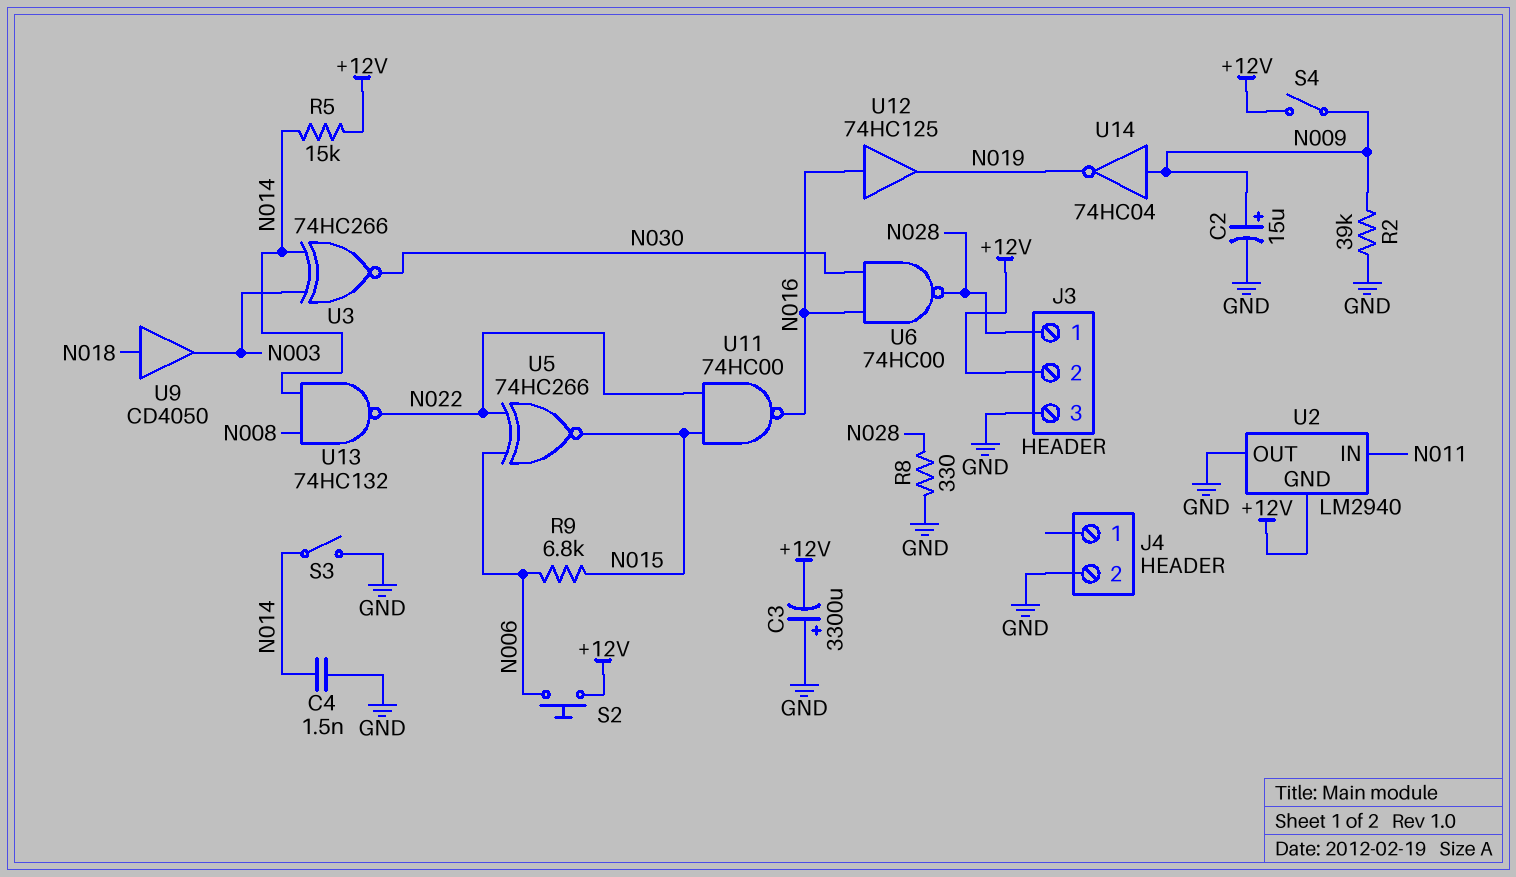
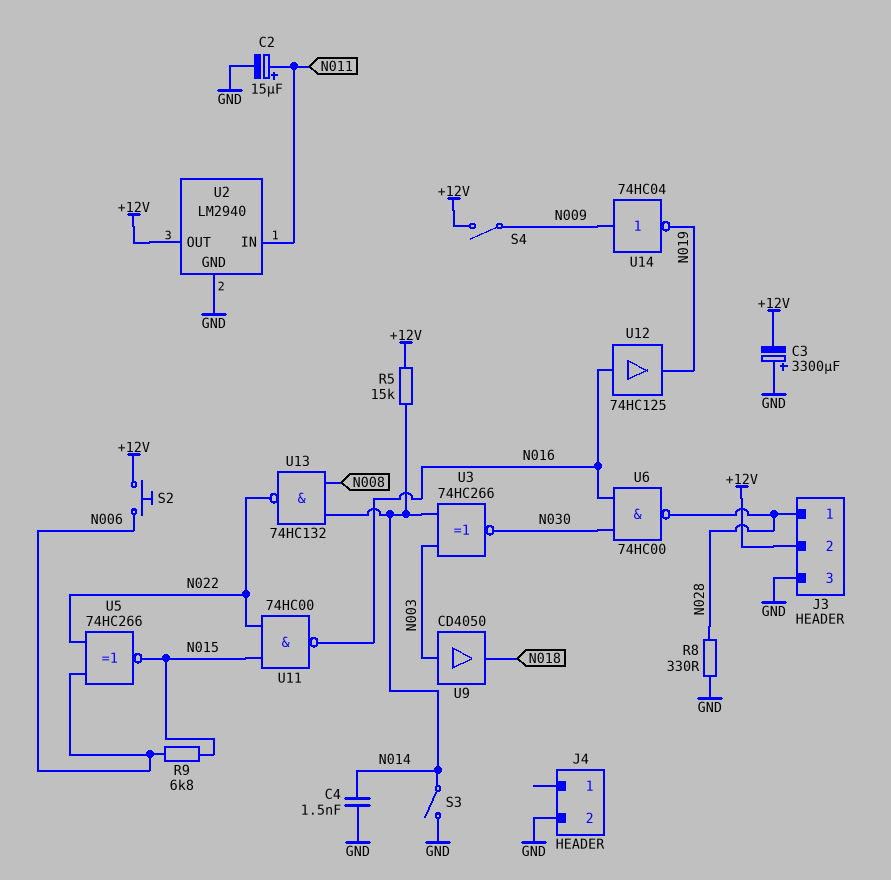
C2: 15uF (plus N009, minus GND) -> 15uF (plus N011, minus GND)
R2: 39k (GND, N009) -> none
U2 pin GND: +12V -> GND
U2 pin OUT: GND -> +12V
U9: buffer CD4050 (in N018, out N003) -> buffer CD4050 (in N003, out N018)

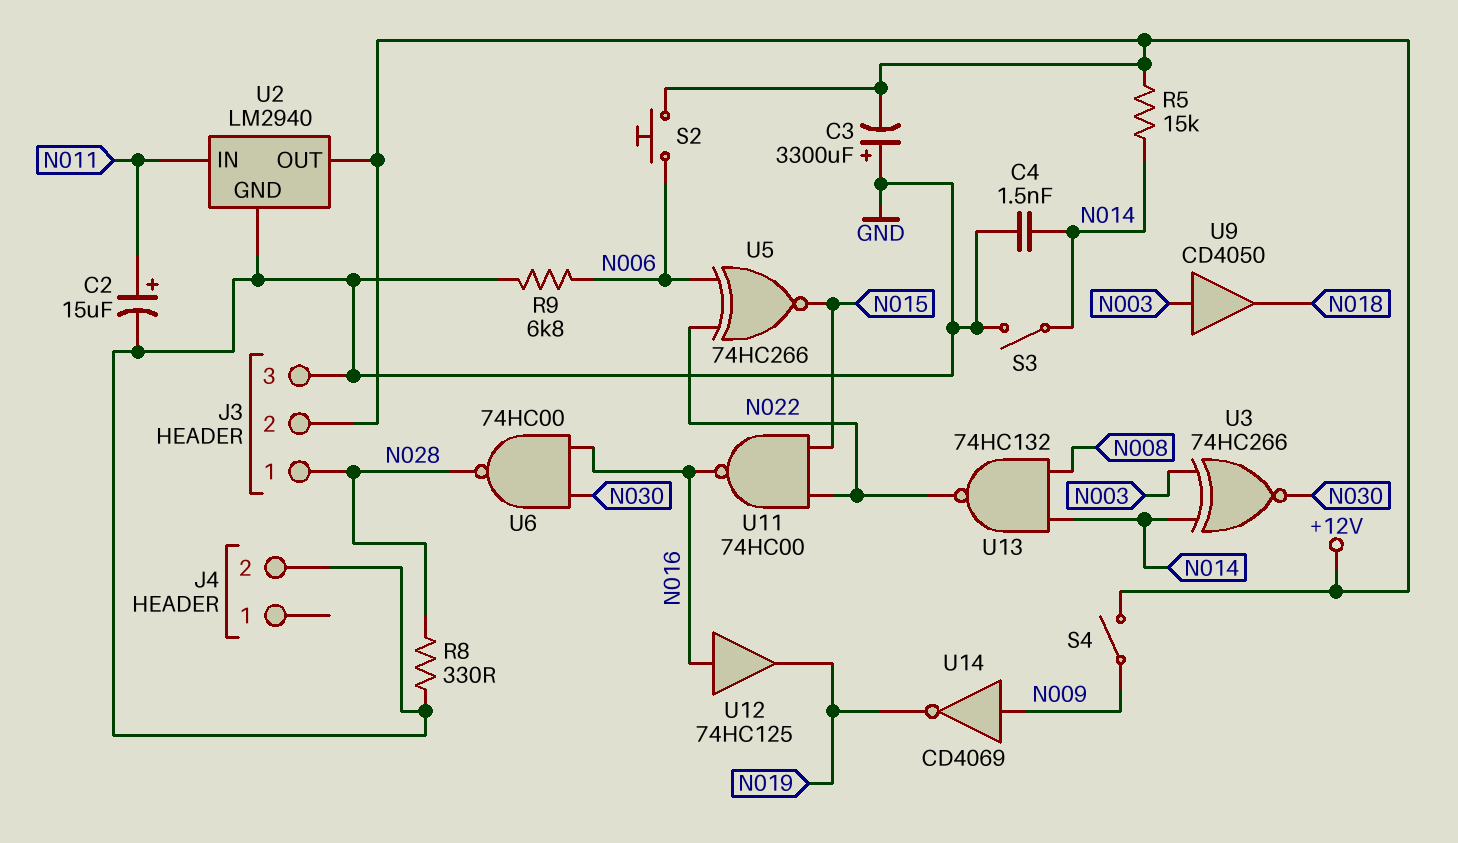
R9: 6.8k (N006, N015) -> 6.8k (GND, N006)
U14: NOT 74HC04 (in N009, out N019) -> NOT CD4069 (in N009, out N019)

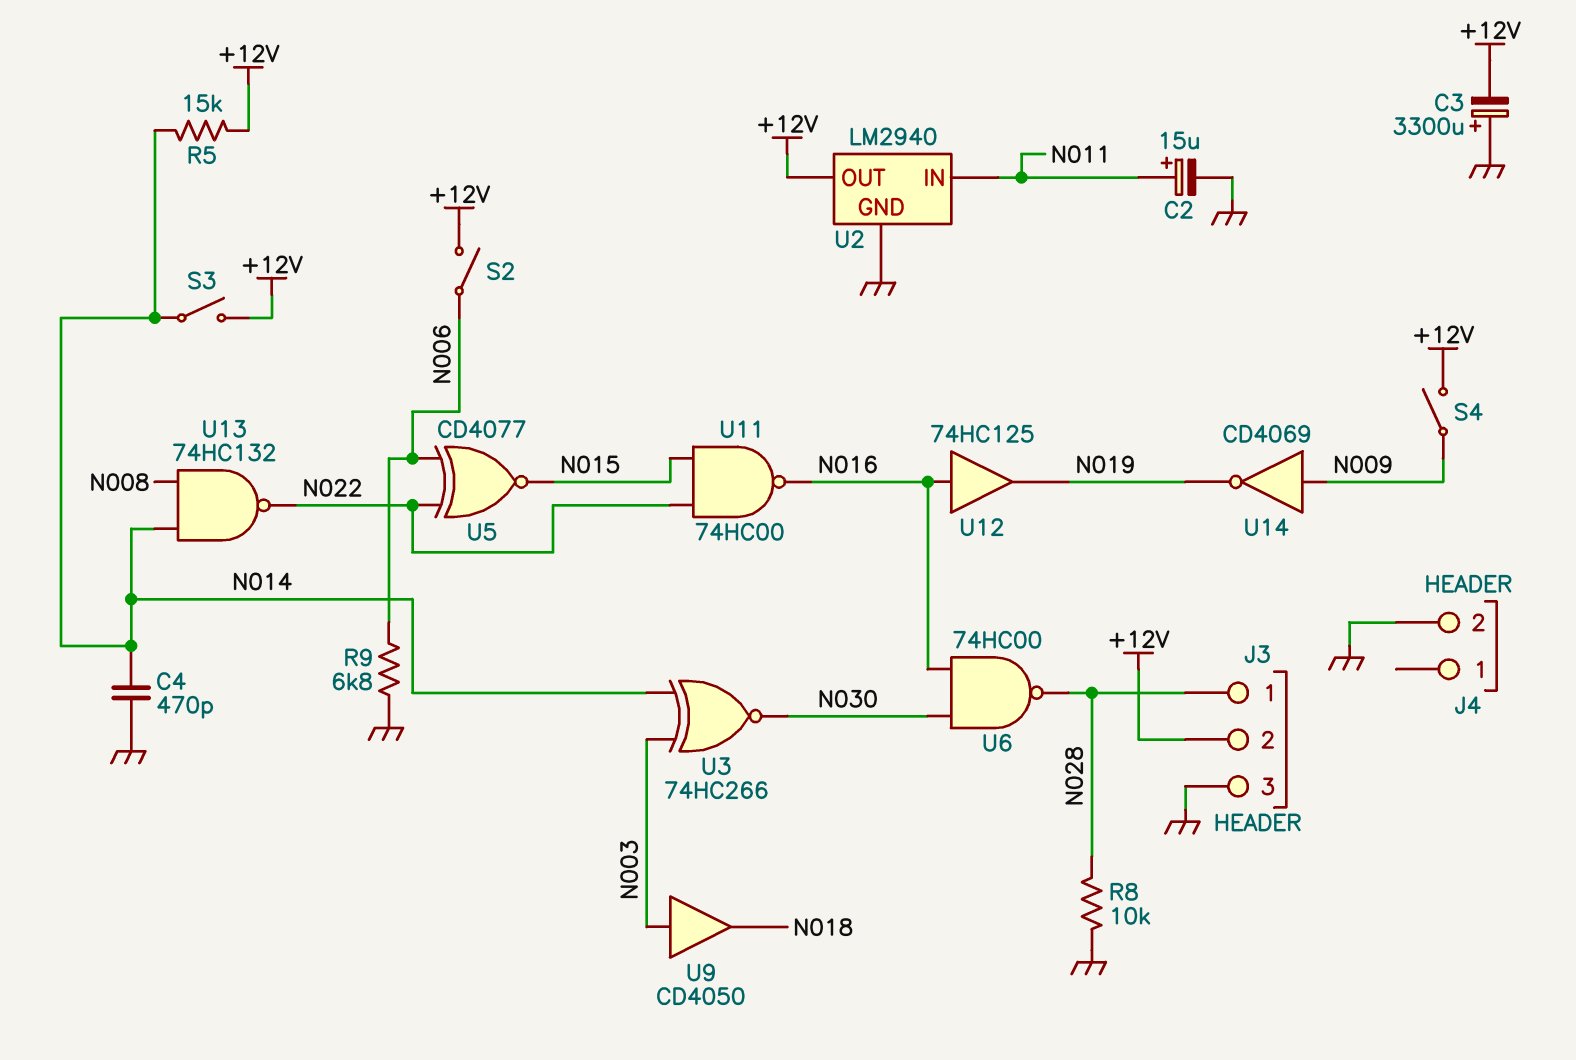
C4: 1.5nF (GND, N014) -> 470pF (GND, N014)
R8: 330 (GND, N028) -> 10k (GND, N028)
S2: button (+12V, N006) -> switch (+12V, N006)
S3: switch (GND, N014) -> switch (+12V, N014)
U5: XNOR 74HC266 (in N006, in N022, out N015) -> XNOR CD4077 (in N006, in N022, out N015)

